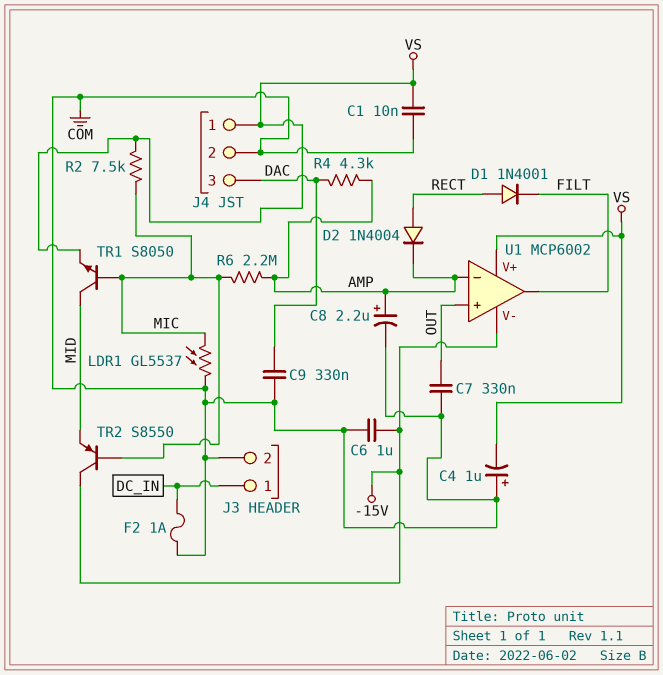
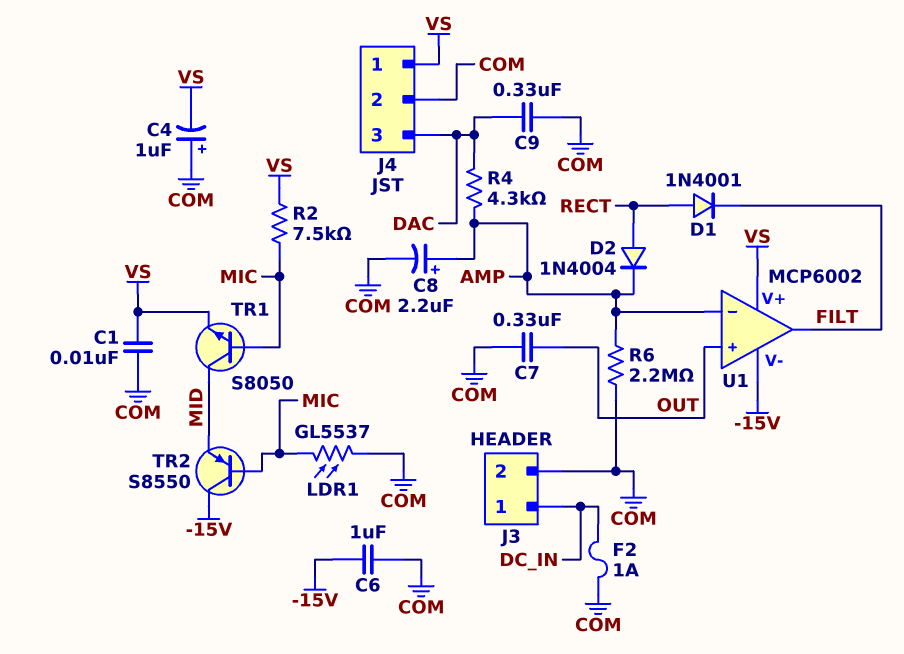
R6: 2.2M (AMP, MIC) -> 2.2M (AMP, COM)

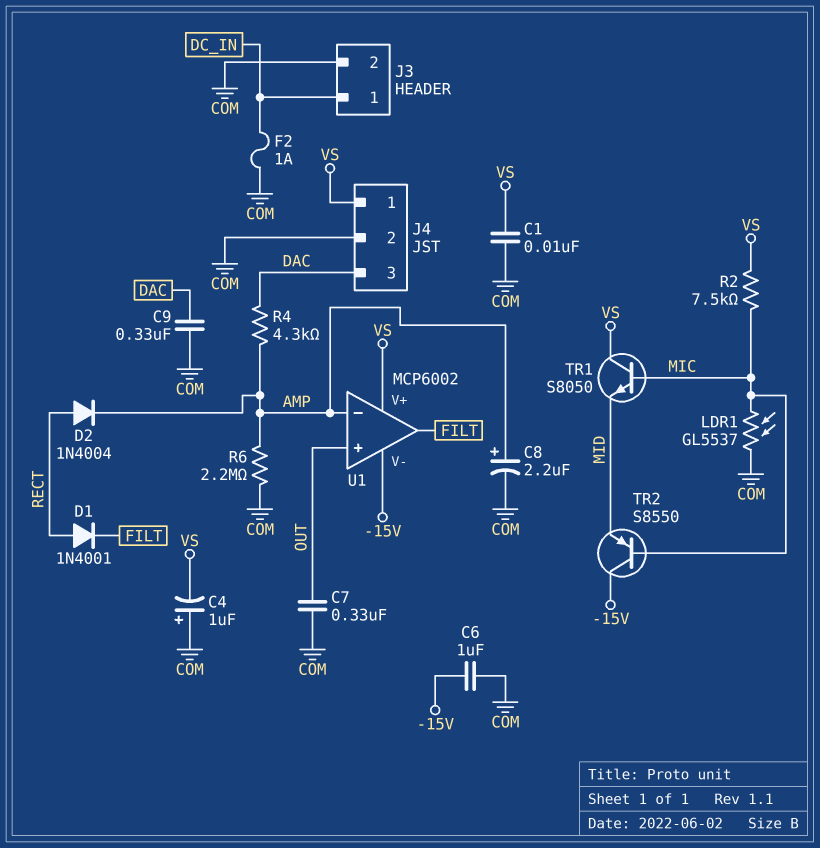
TR1: NPN S8050 (B MIC, C MID, E VS) -> NPN S8050 (B MIC, C VS, E MID)

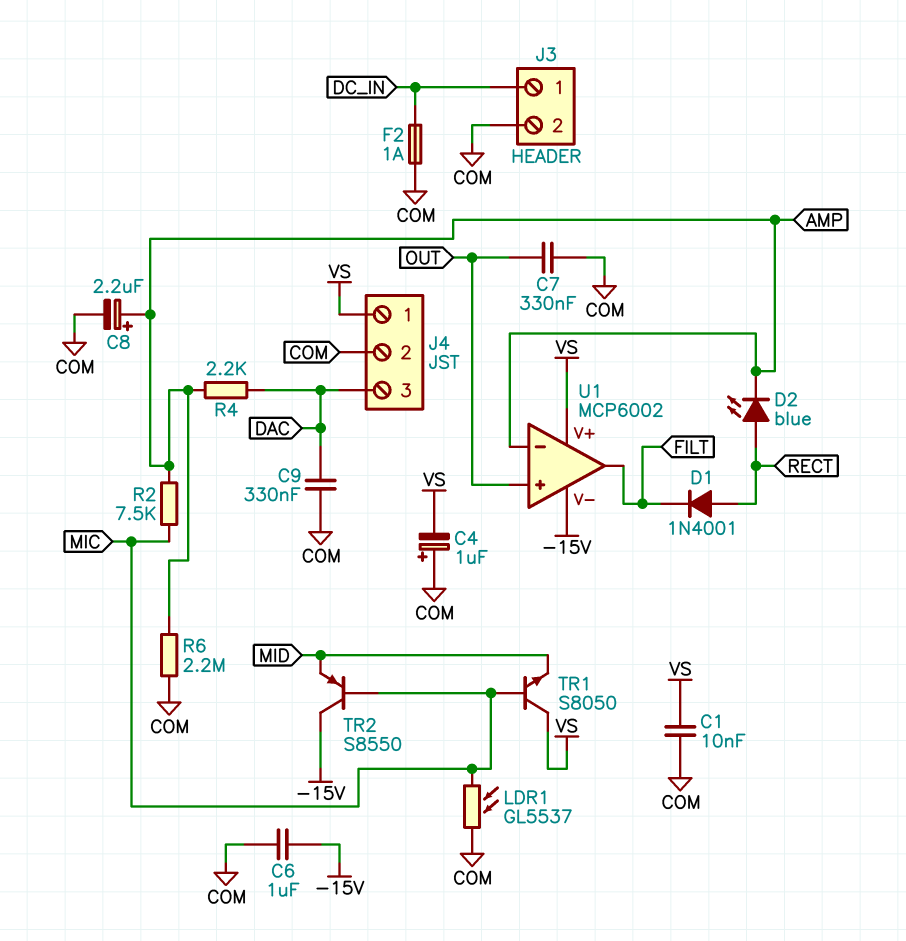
D2: diode 1N4004 (A RECT, K AMP) -> LED blue (A RECT, K AMP)
R2: 7.5k (MIC, VS) -> 7.5k (AMP, MIC)
R4: 4.3k (AMP, DAC) -> 2.2k (AMP, DAC)

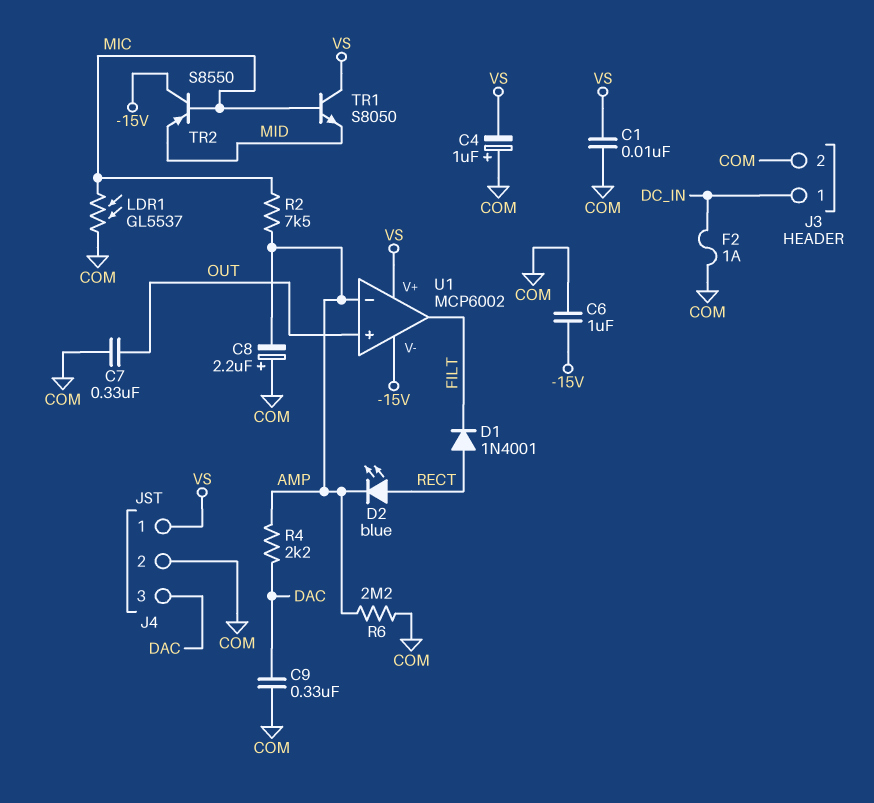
C8: 2.2uF (plus AMP, minus COM) -> 2.2uF (plus COM, minus AMP)

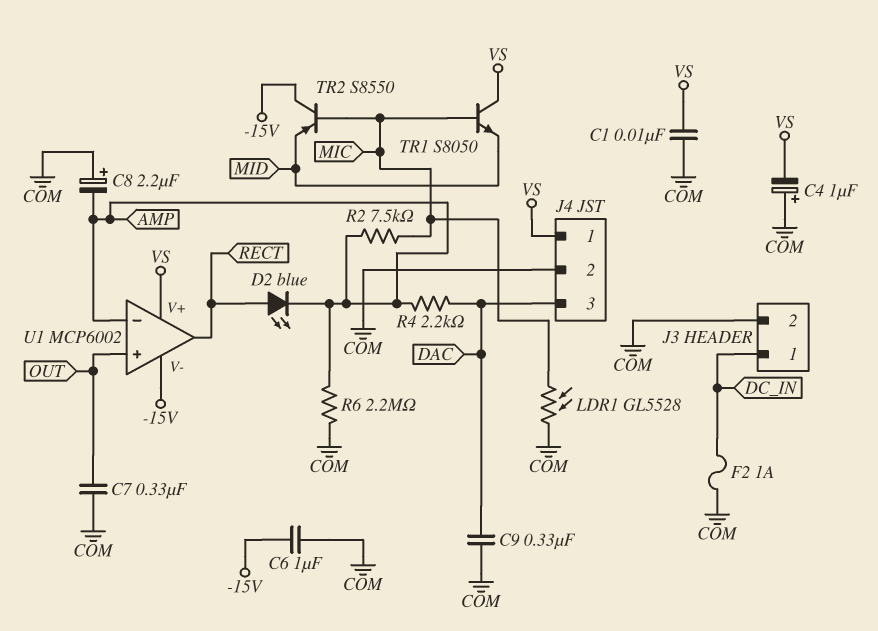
D1: diode 1N4001 (A RECT, K FILT) -> none
LDR1: GL5537 (COM, MIC) -> GL5528 (COM, MIC)
U1 pin out: FILT -> RECT

